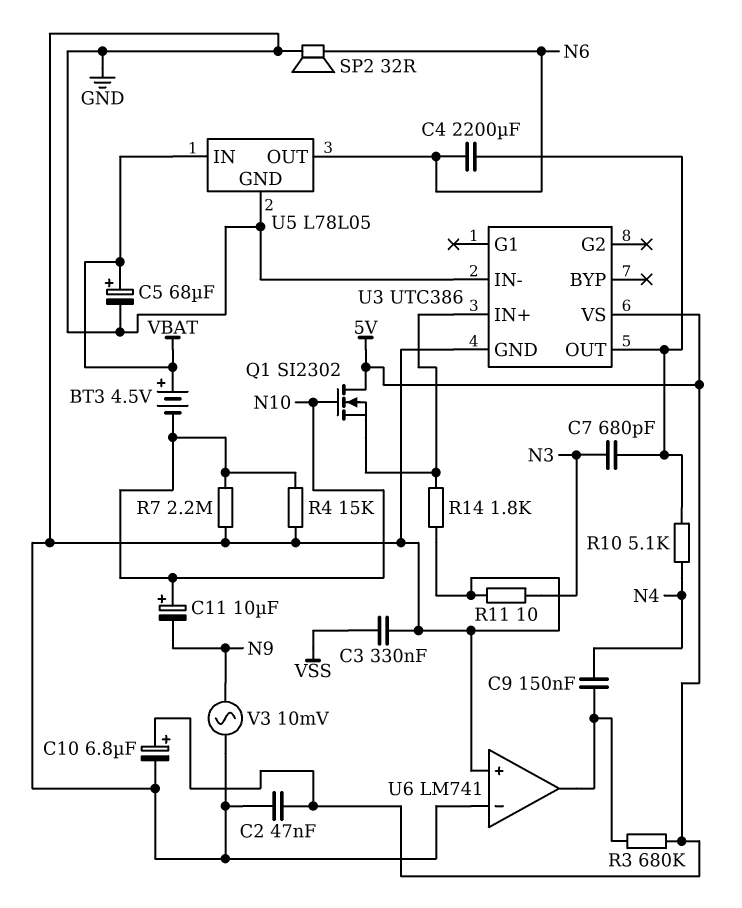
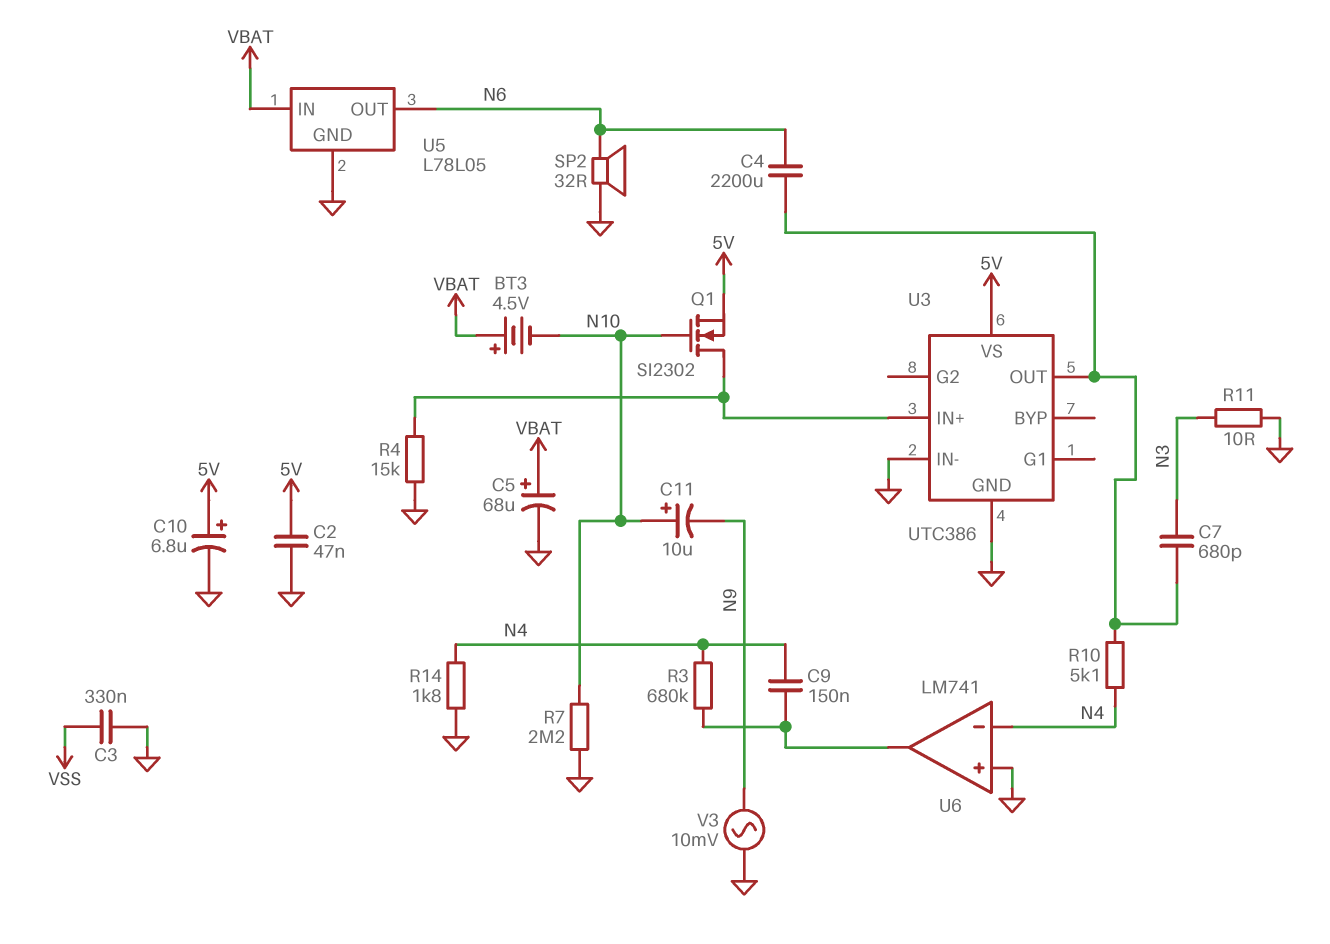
Q1: NMOS SI2302 (G N10, D 5V, S U3/IN+) -> NMOS SI2302 (G N10, D U3/IN+, S 5V)
R3: 680k (5V, U6/out) -> 680k (N4, U6/out)
R4: 15k (GND, N10) -> 15k (GND, U3/IN+)
R14: 1.8k (GND, U3/IN+) -> 1.8k (GND, N4)
U6 pin in-: GND -> N4

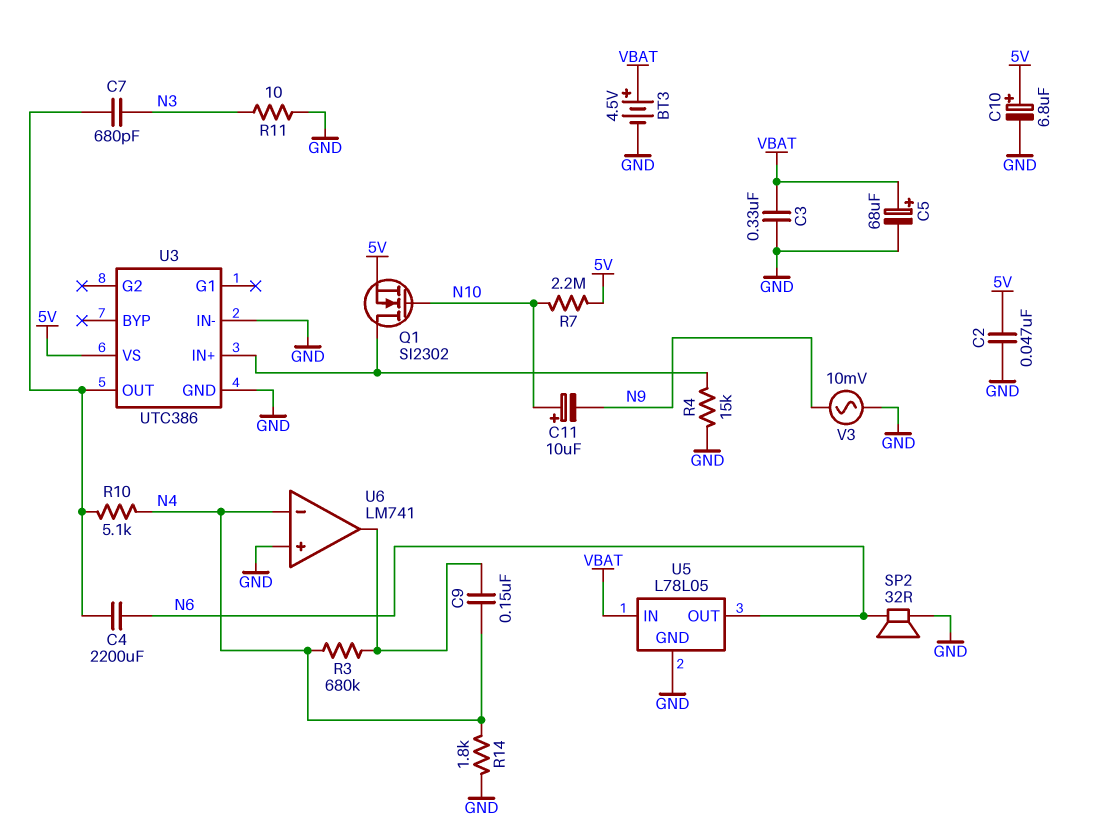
BT3: 4.5V (plus VBAT, minus N10) -> 4.5V (plus VBAT, minus GND)
C3: 330nF (GND, VSS) -> 330nF (GND, VBAT)
R7: 2.2M (GND, N10) -> 2.2M (5V, N10)

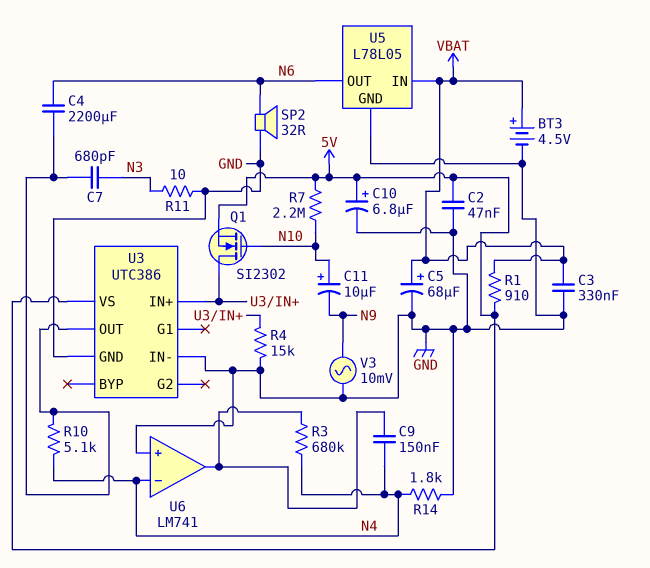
R1: none -> 910 (5V, VBAT)

